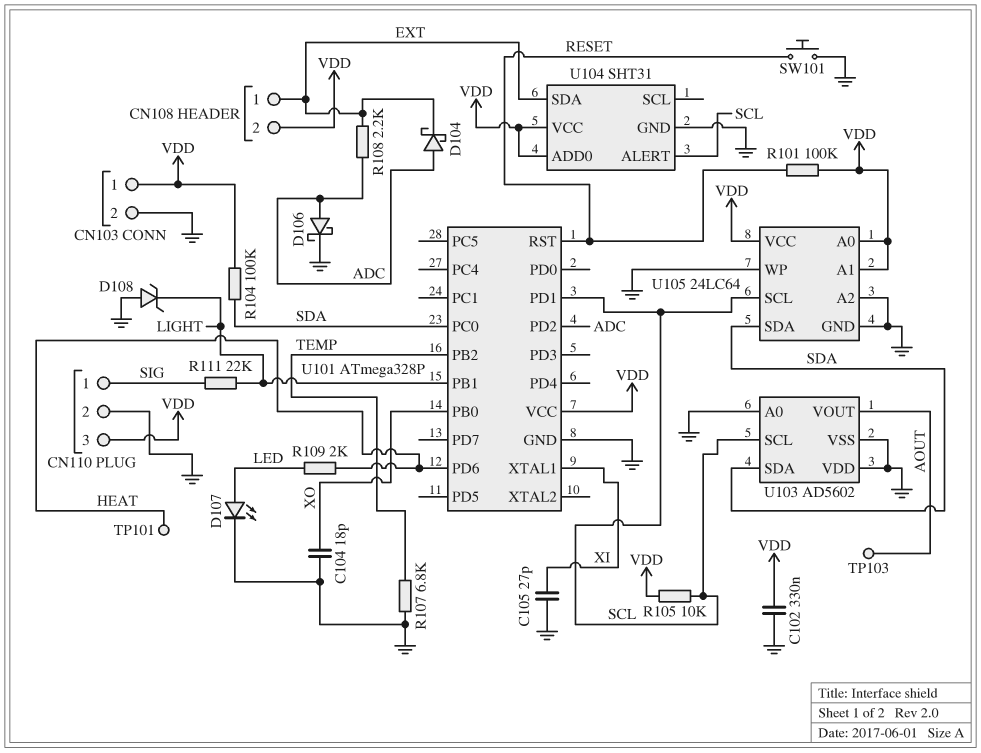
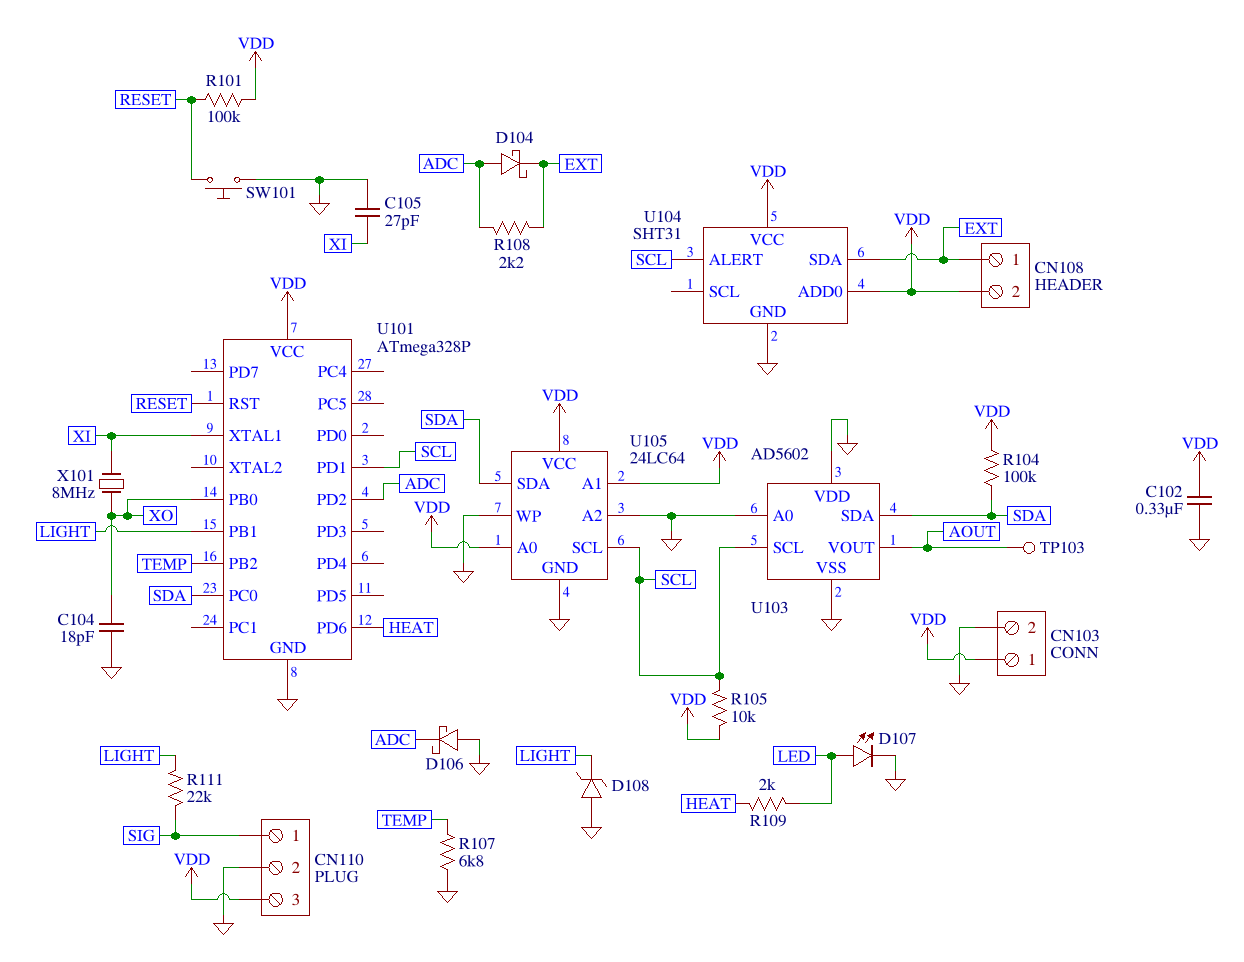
D106: schottky (A ADC, K GND) -> schottky (A GND, K ADC)
TP101: test point (HEAT) -> none
X101: none -> 8MHz (XI, XO)

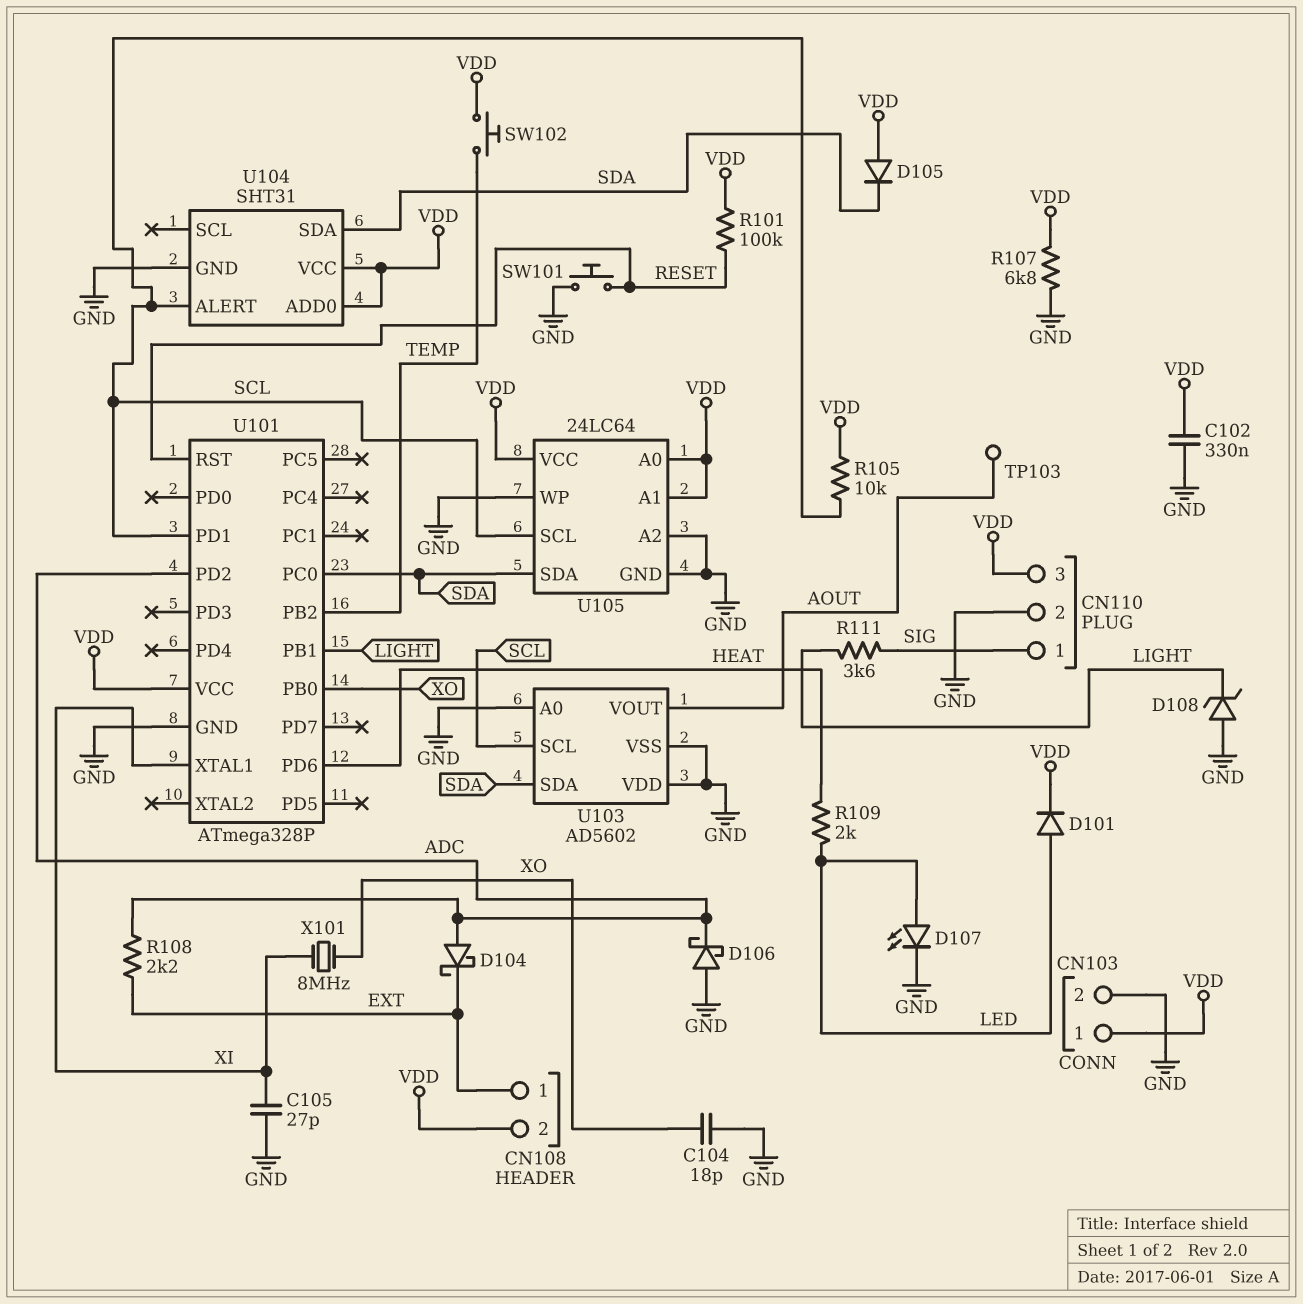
D101: none -> diode (A LED, K VDD)
D105: none -> diode (A VDD, K SDA)
R104: 100k (SDA, VDD) -> none
R107: 6.8k (GND, TEMP) -> 6.8k (GND, VDD)
R111: 22k (LIGHT, SIG) -> 3.6k (LIGHT, SIG)
SW102: none -> button (TEMP, VDD)
U104 pin SDA: EXT -> SDA

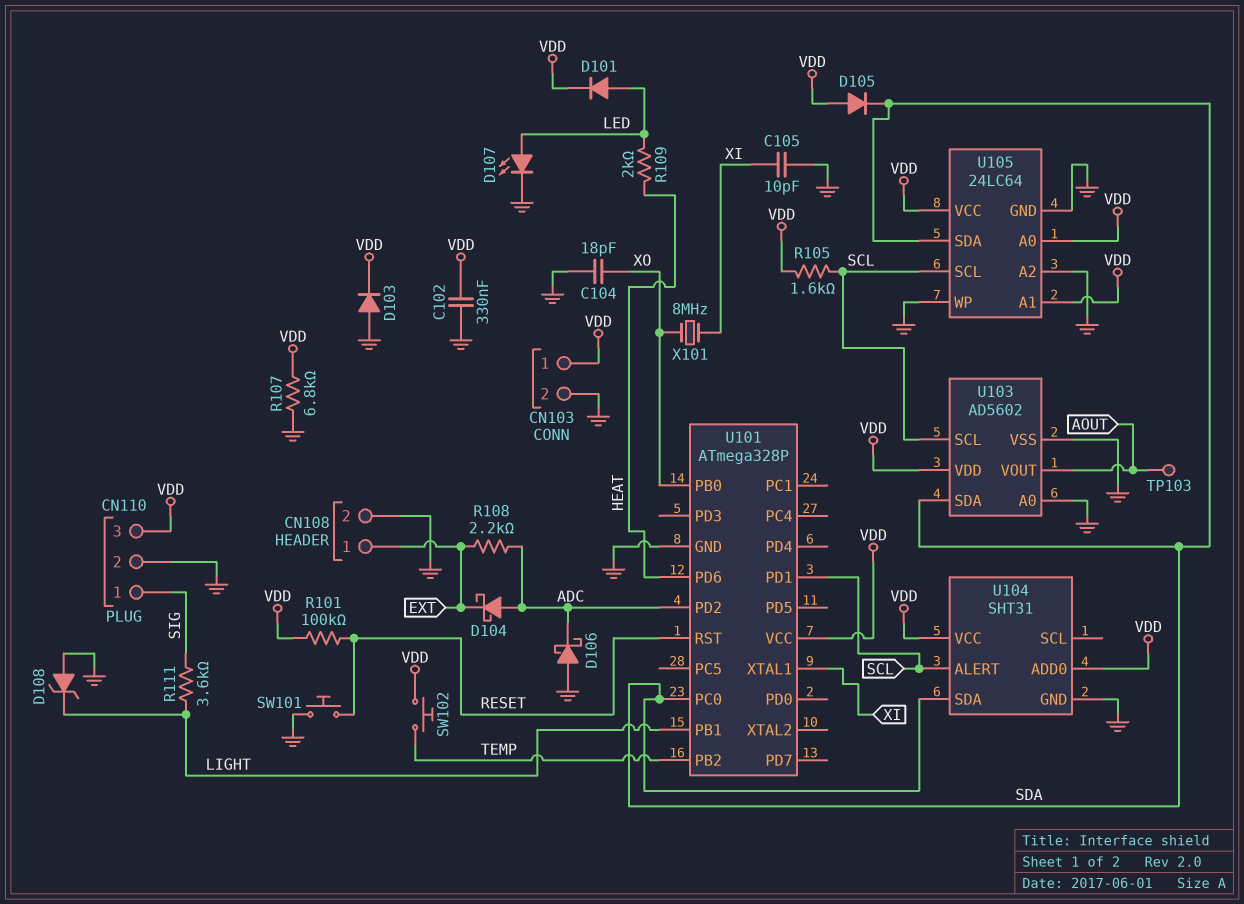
C105: 27pF (GND, XI) -> 10pF (GND, XI)
CN108 pin 2: VDD -> GND
D103: none -> diode (A GND, K VDD)
R105: 10k (SCL, VDD) -> 1.6k (SCL, VDD)
U103 pin VDD: GND -> VDD

